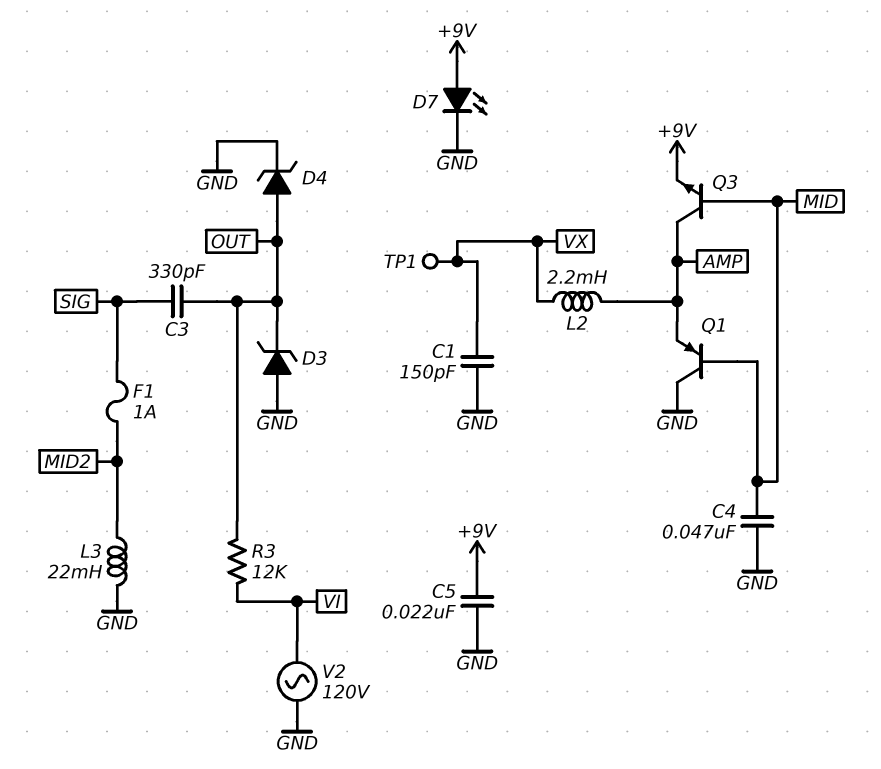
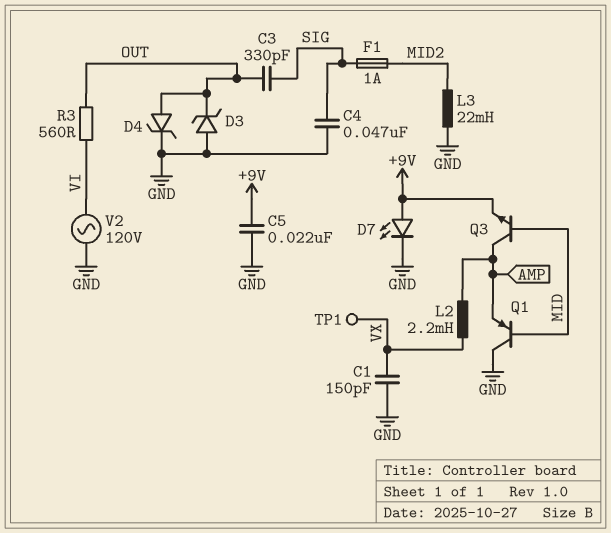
C4: 47nF (GND, MID) -> 47nF (GND, SIG)
R3: 12k (OUT, VI) -> 560 (OUT, VI)

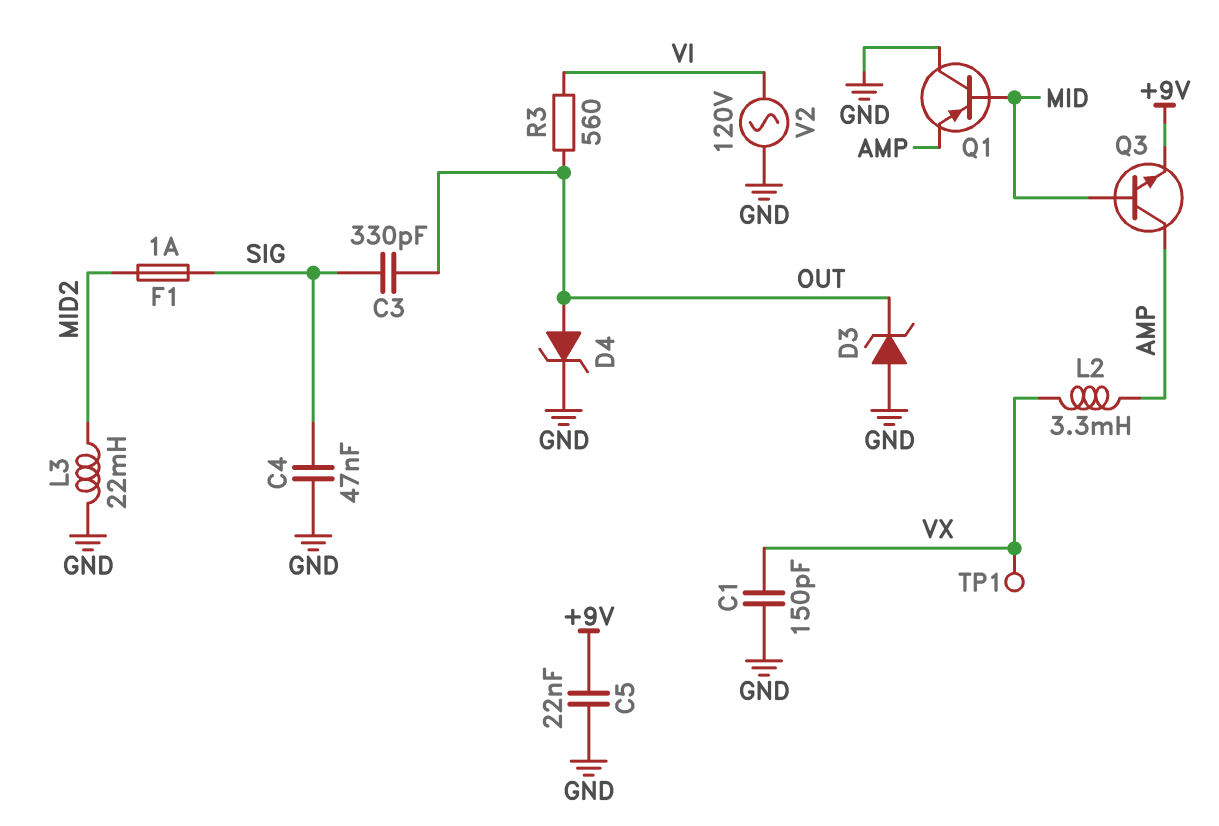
D7: LED (A +9V, K GND) -> none
L2: 2.2mH (AMP, VX) -> 3.3mH (AMP, VX)

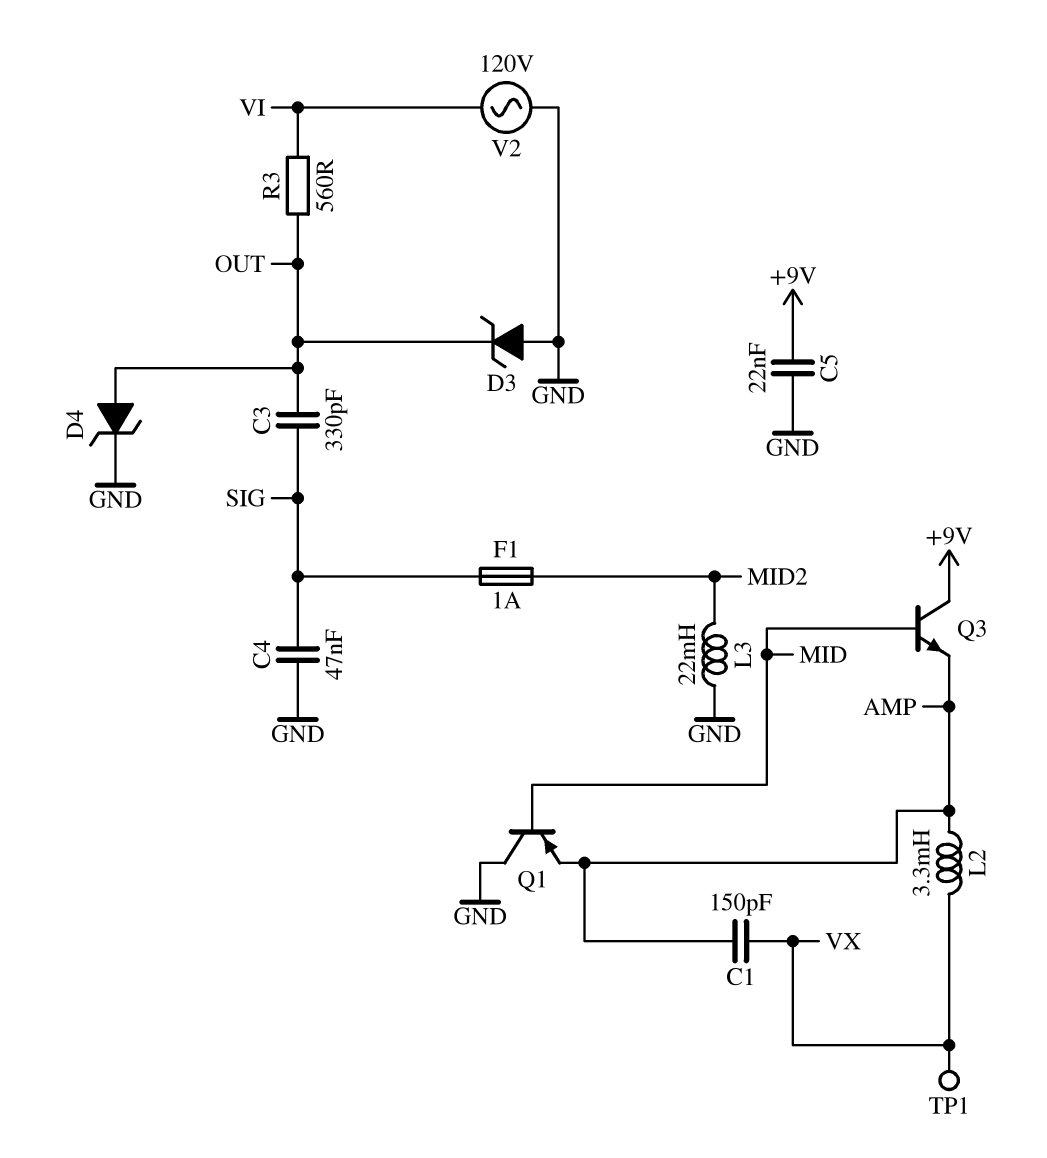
C1: 150pF (GND, VX) -> 150pF (AMP, VX)
Q3: NPN (B MID, C AMP, E +9V) -> NPN (B MID, C +9V, E AMP)

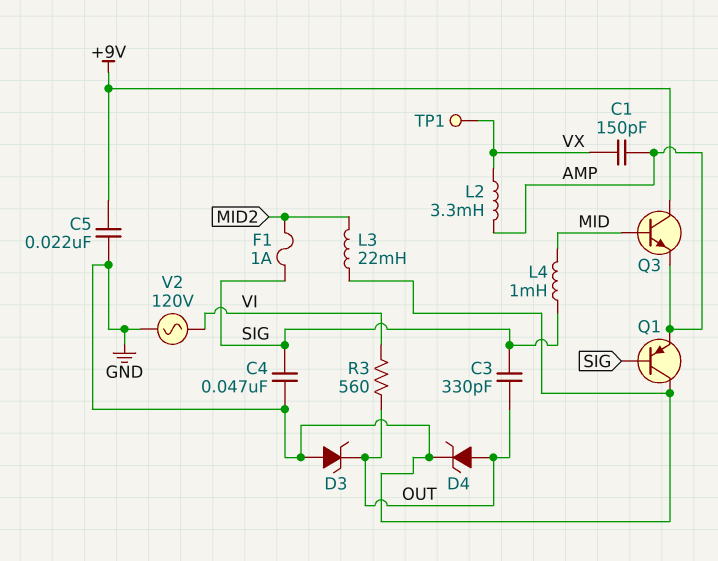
L4: none -> 1mH (MID, SIG)
Q1: PNP (B MID, C GND, E AMP) -> PNP (B SIG, C GND, E AMP)

